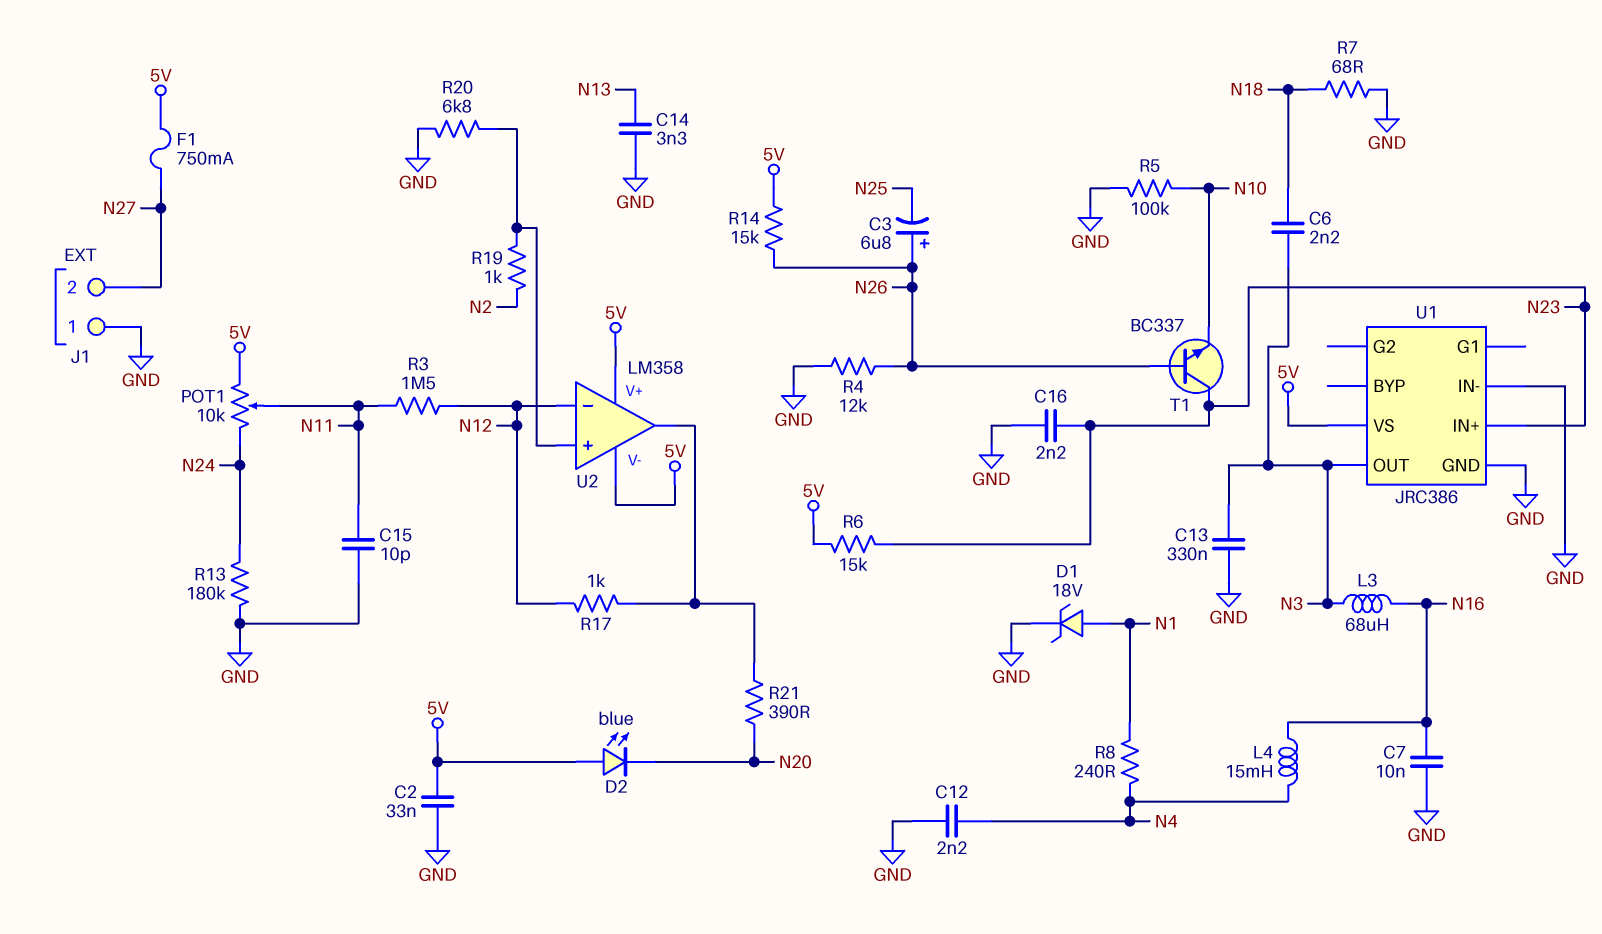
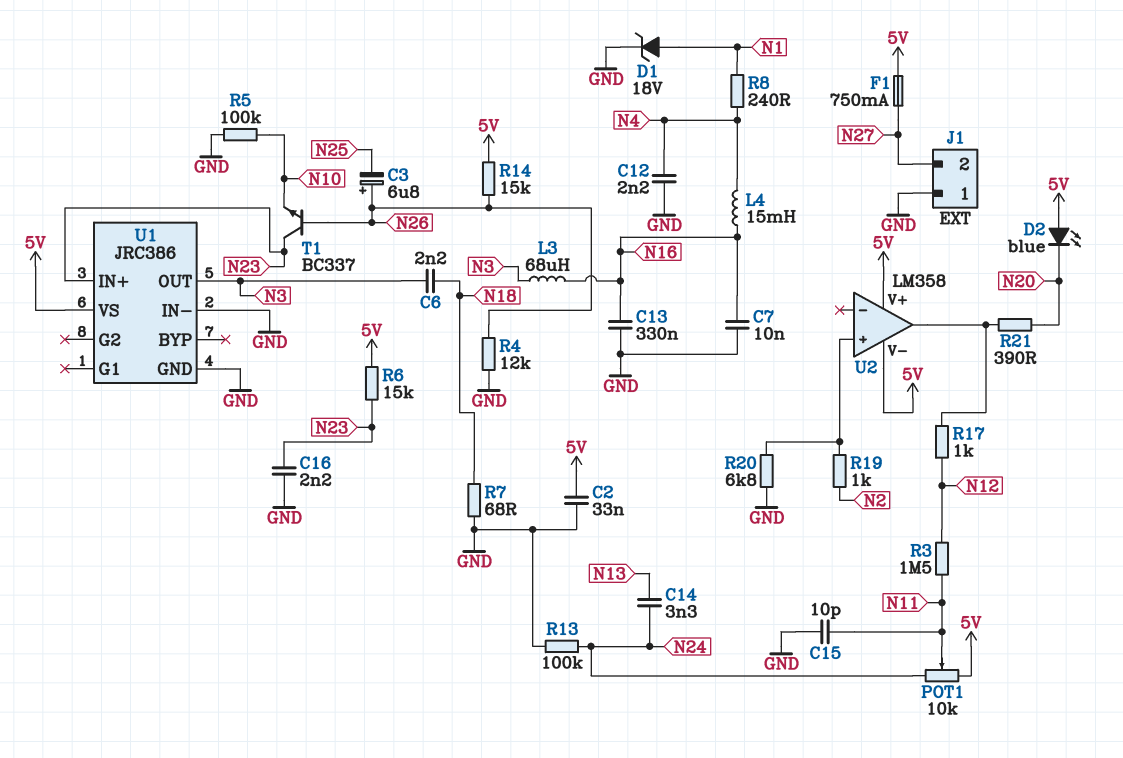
C13: 330nF (GND, N3) -> 330nF (GND, N16)
C14: 3.3nF (GND, N13) -> 3.3nF (N13, N24)
R13: 180k (GND, N24) -> 100k (GND, N24)
U2 pin in-: N12 -> none

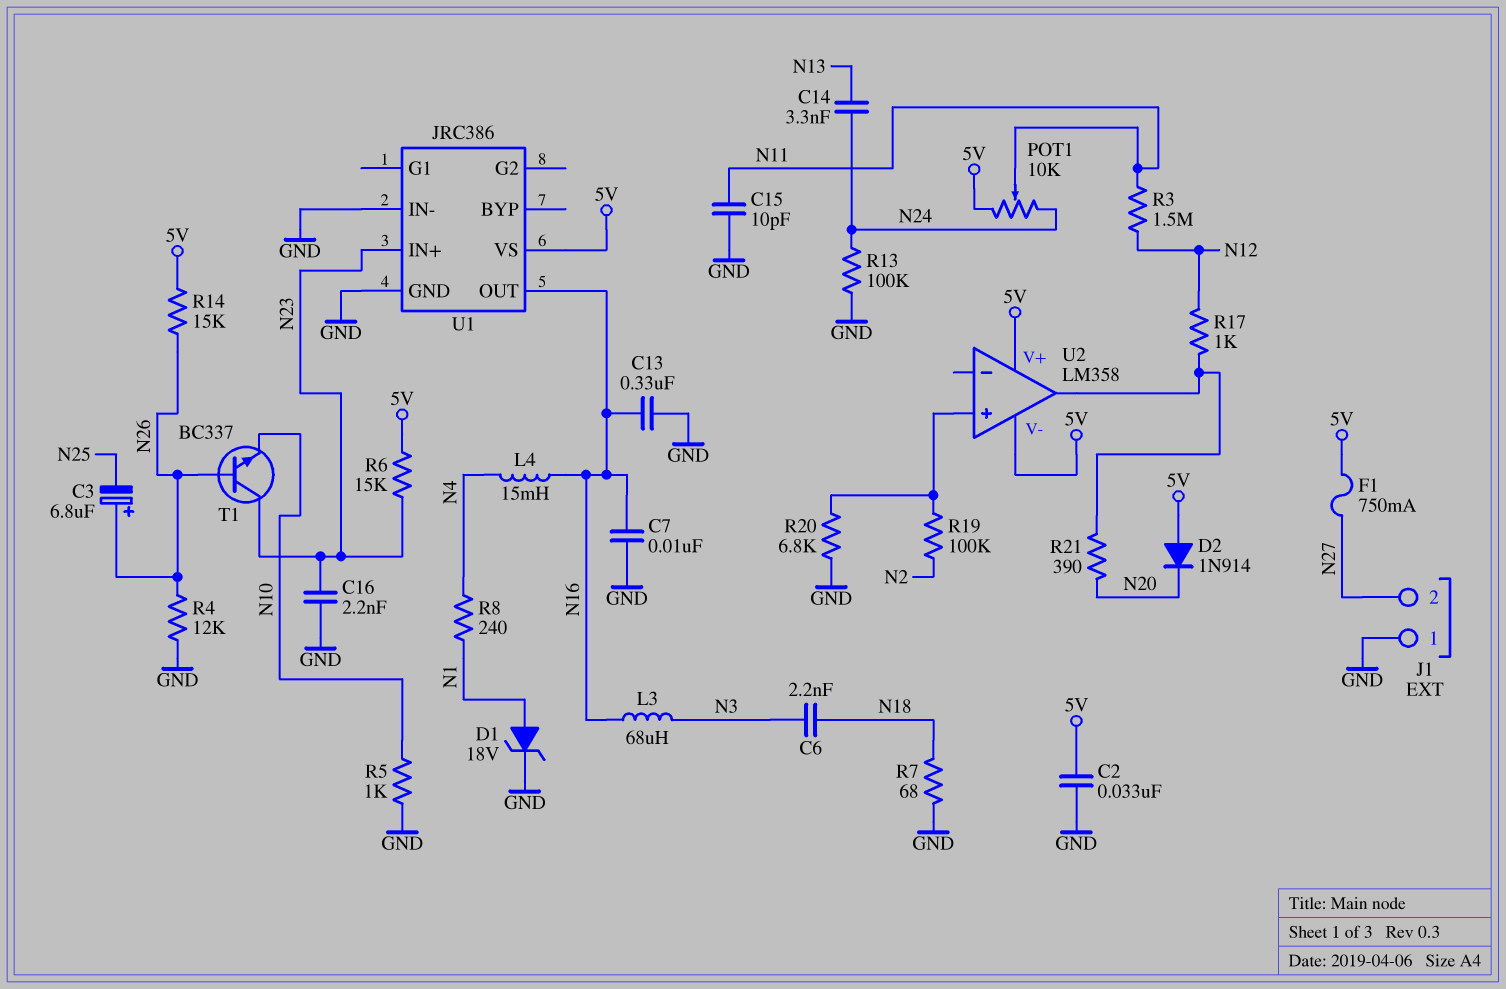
C12: 2.2nF (GND, N4) -> none
D2: LED blue (A 5V, K N20) -> diode 1N914 (A 5V, K N20)
R5: 100k (GND, N10) -> 1k (GND, N10)
R19: 1k (N2, U2/in+) -> 100k (N2, U2/in+)
U1 pin OUT: N3 -> N16

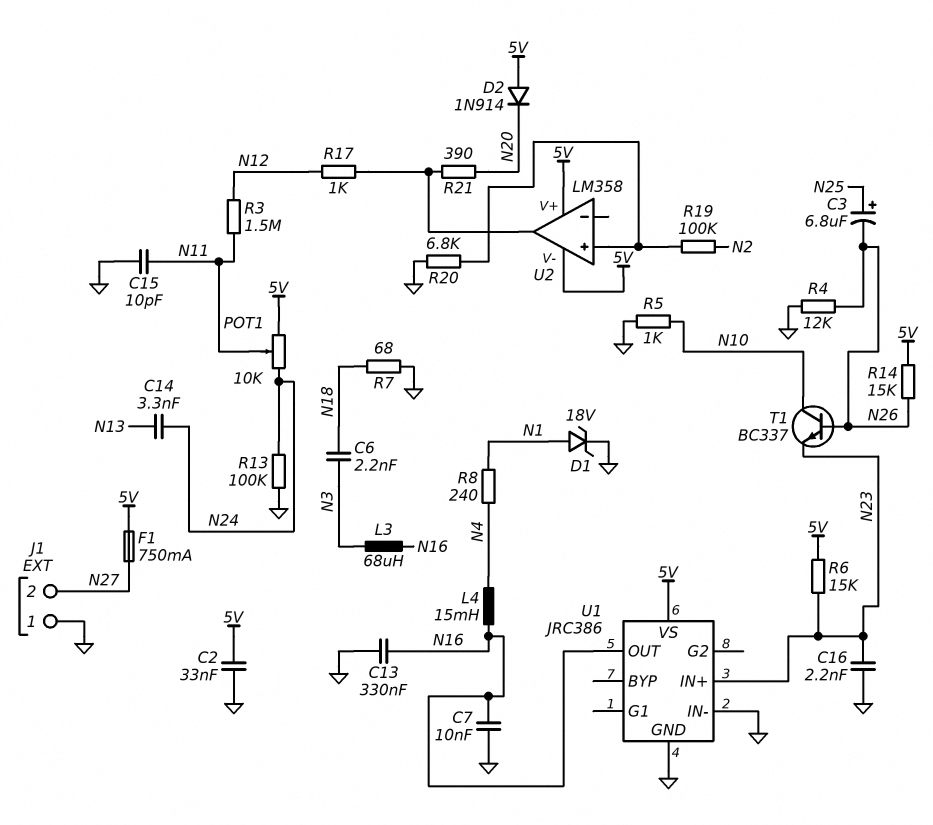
C3: 6.8uF (plus N26, minus N25) -> 6.8uF (plus N25, minus N26)
T1: NPN BC337 (B N26, C N23, E N10) -> NPN BC337 (B N26, C N10, E N23)

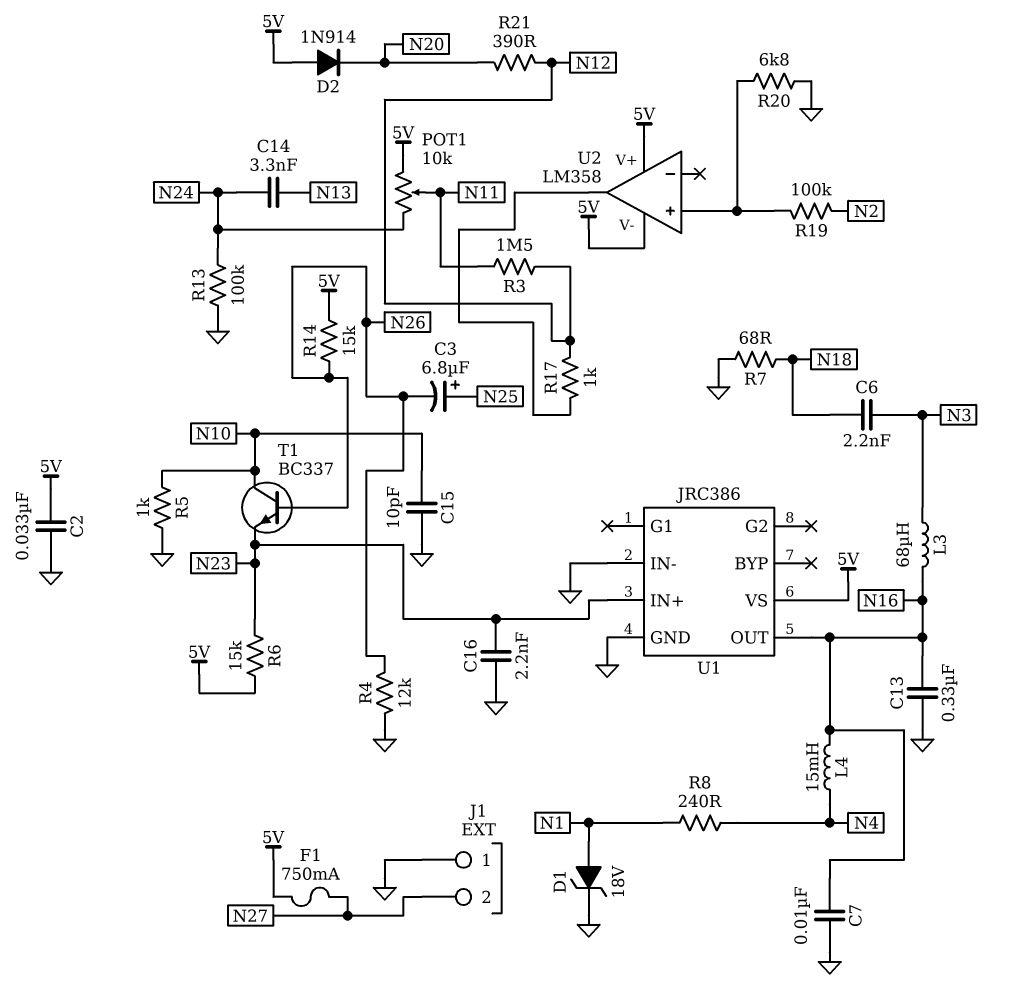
C15: 10pF (GND, N11) -> 10pF (GND, N10)
R21: 390 (N20, U2/out) -> 390 (N12, N20)

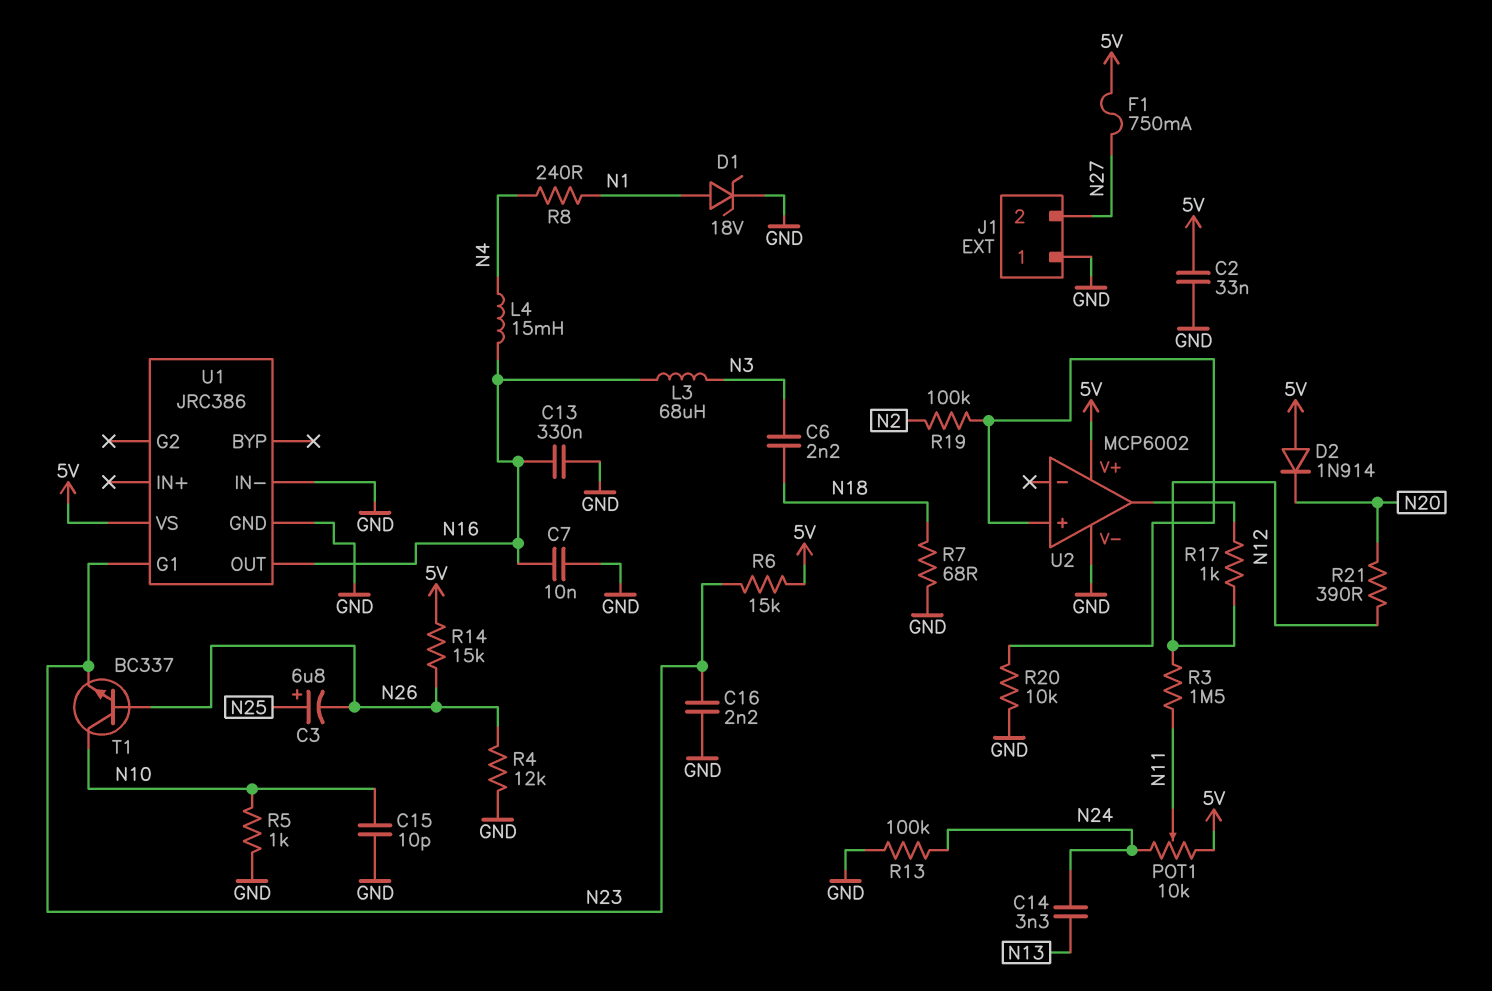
R20: 6.8k (GND, U2/in+) -> 10k (GND, U2/in+)
U1 pin G1: none -> N23
U1 pin IN+: N23 -> none
U2: LM358 -> MCP6002
U2 pin V-: 5V -> GND

